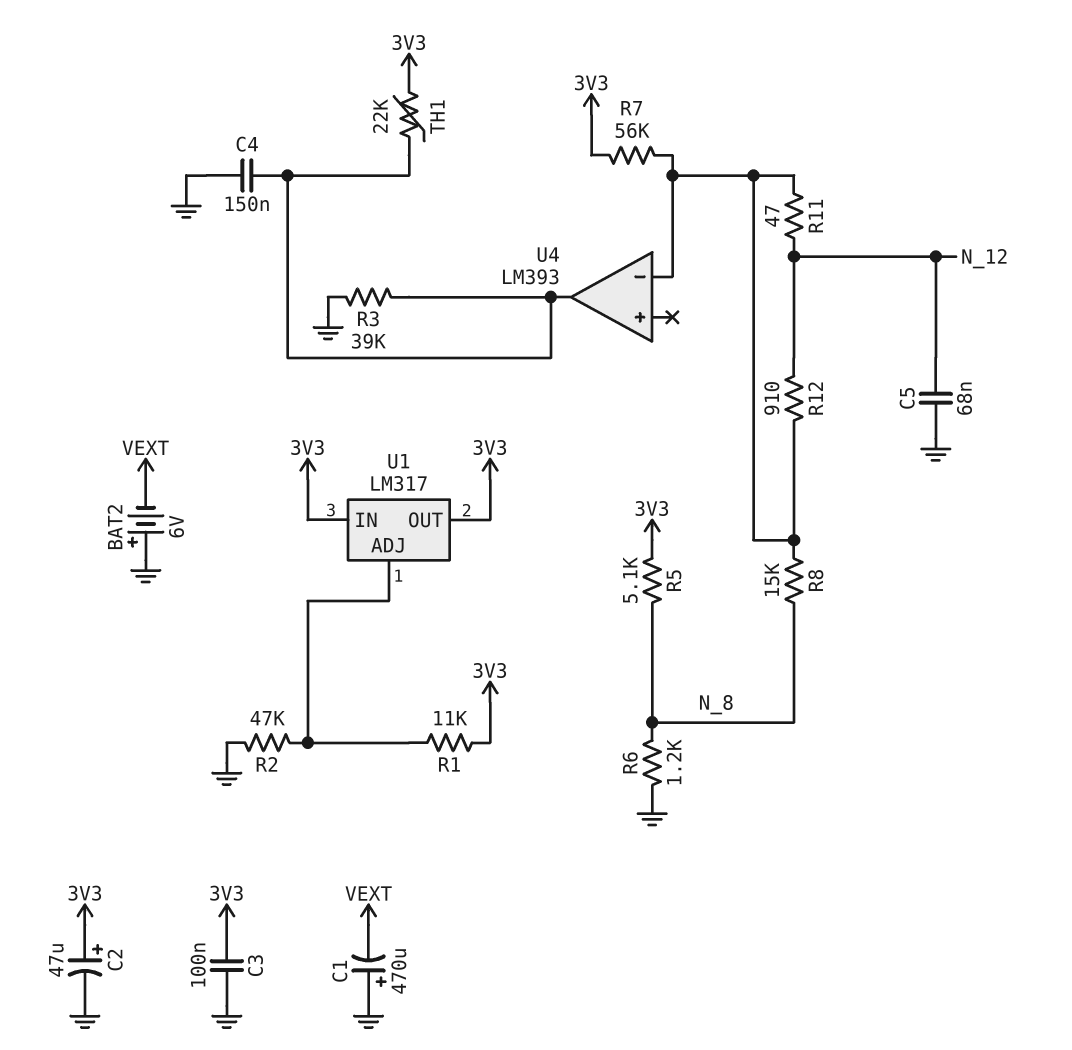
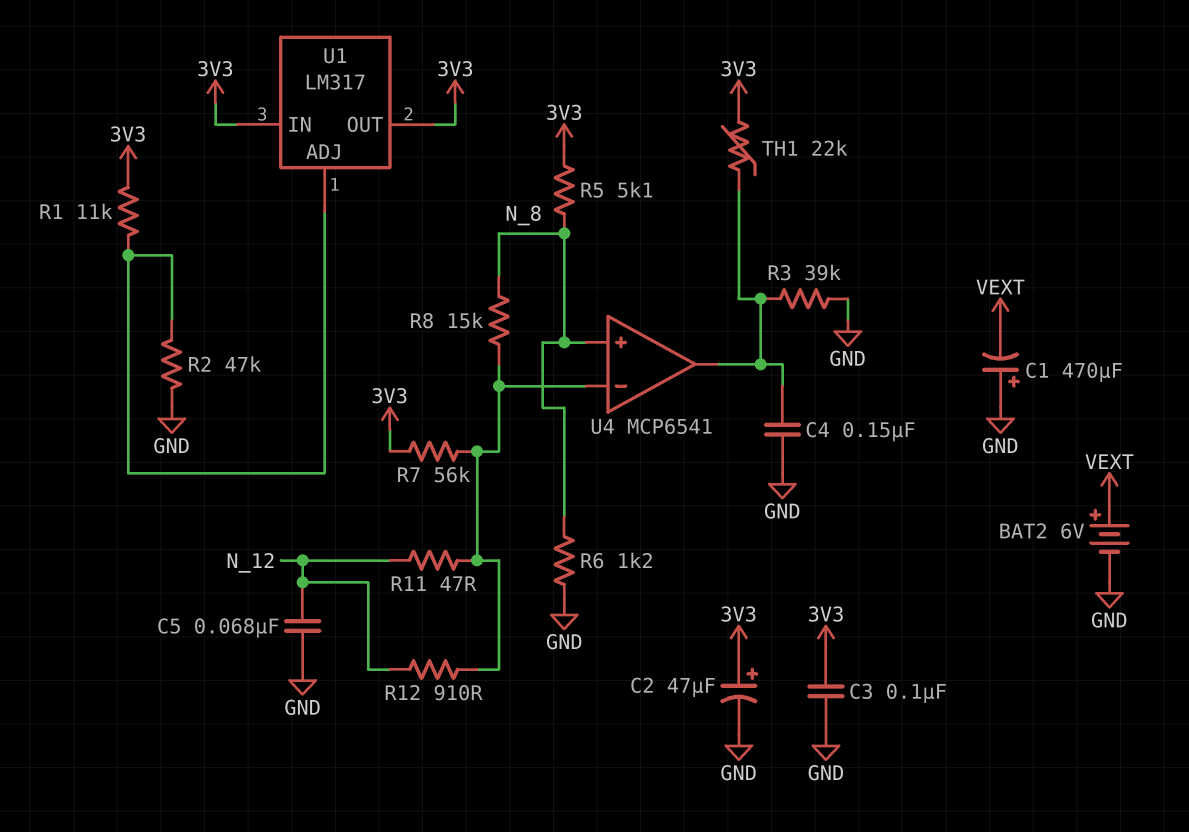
BAT2: 6V (plus GND, minus VEXT) -> 6V (plus VEXT, minus GND)
U4: LM393 -> MCP6541
U4 pin in+: none -> N_8

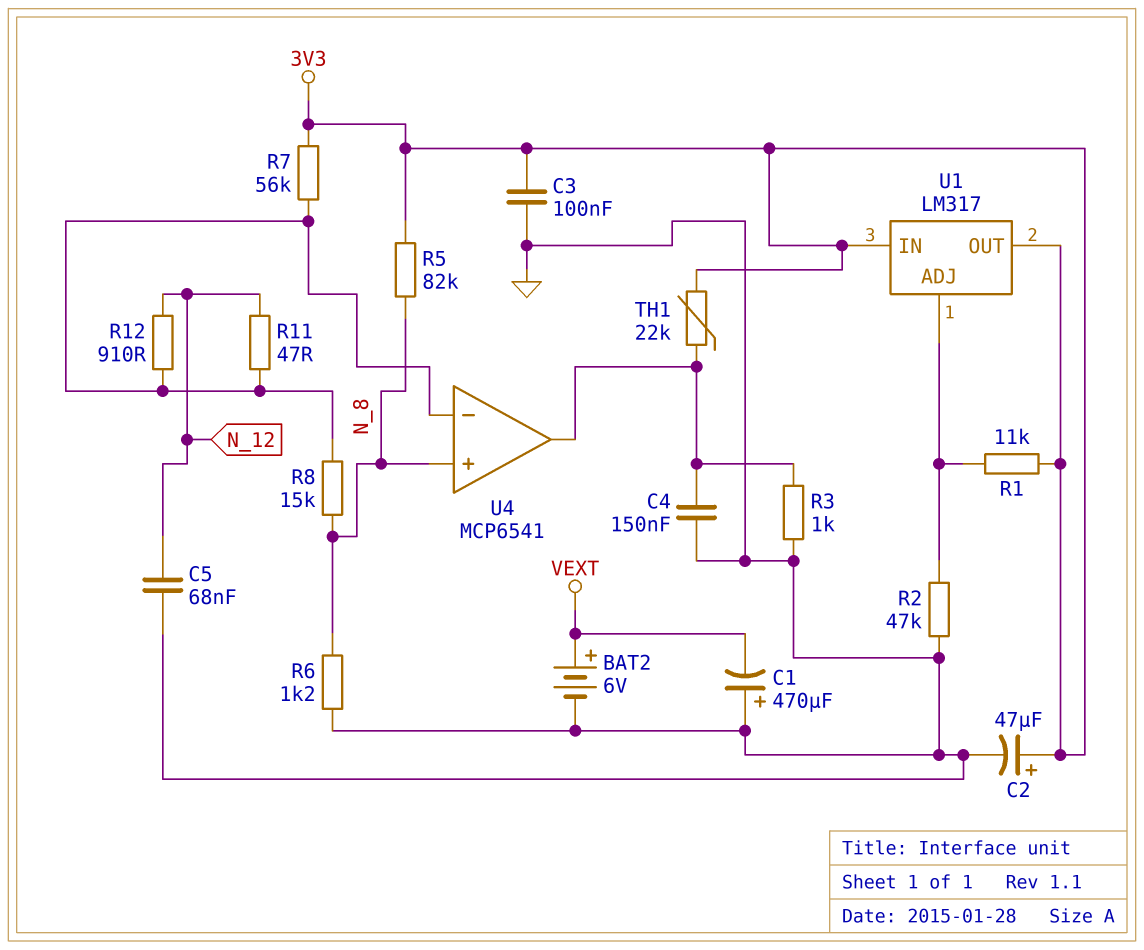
R3: 39k (GND, U4/out) -> 1k (GND, U4/out)
R5: 5.1k (3V3, N_8) -> 82k (3V3, N_8)

